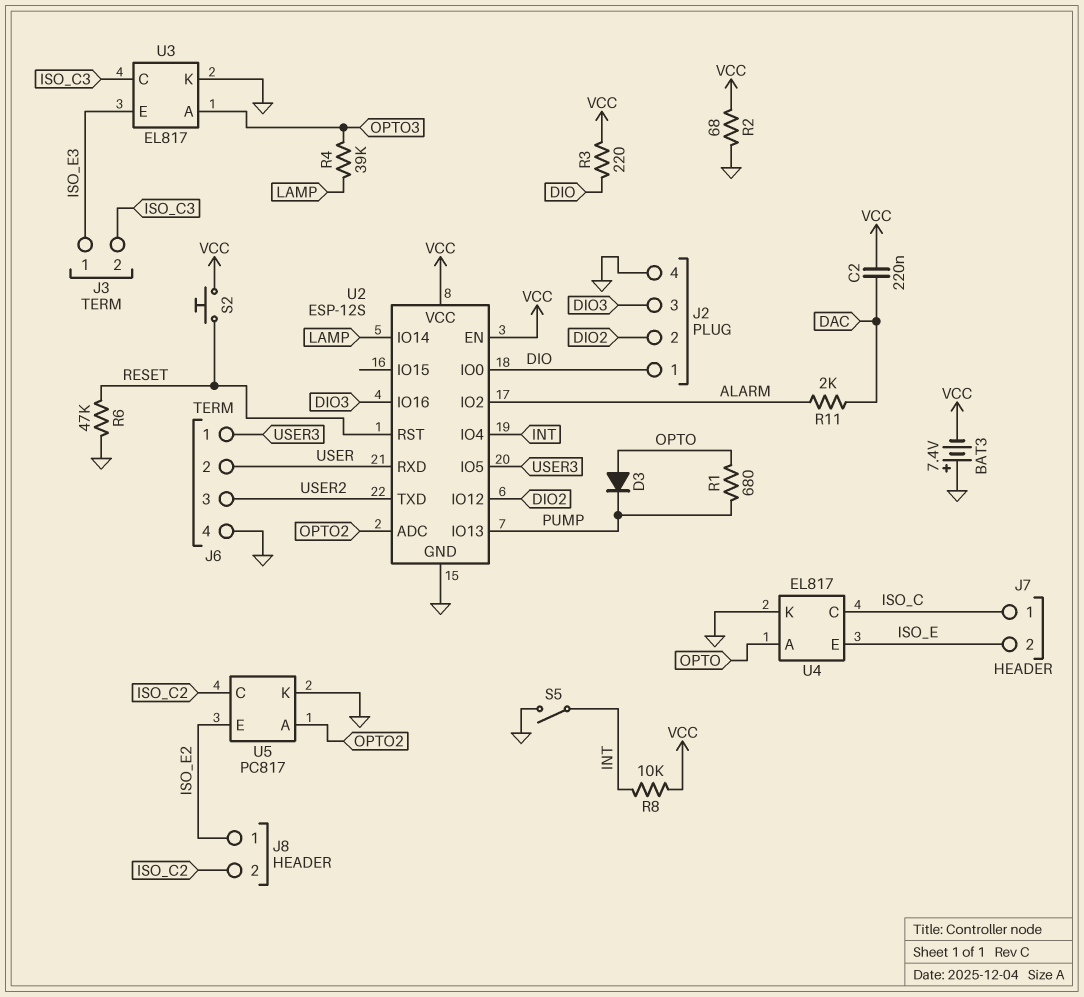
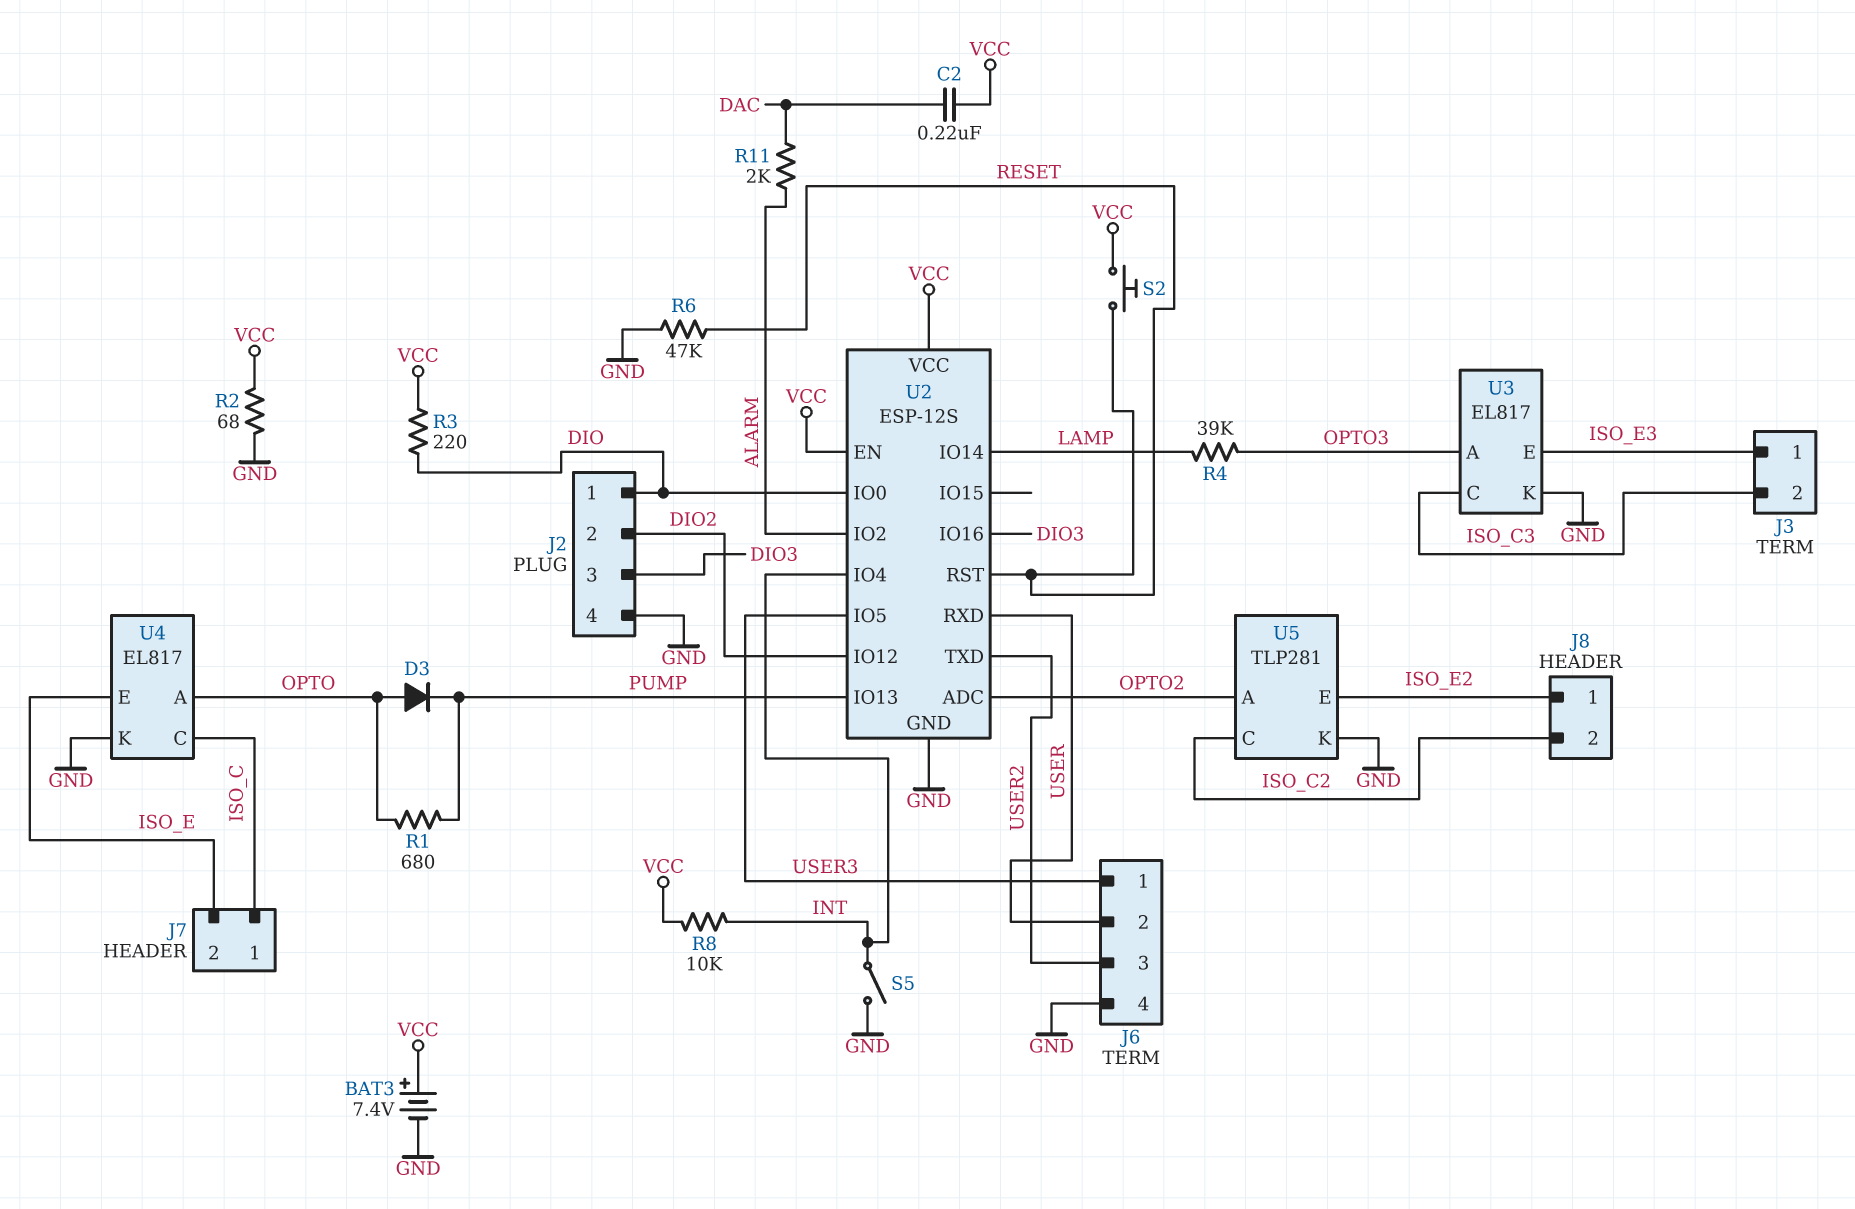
BAT3: 7.4V (plus GND, minus VCC) -> 7.4V (plus VCC, minus GND)
U5: PC817 -> TLP281

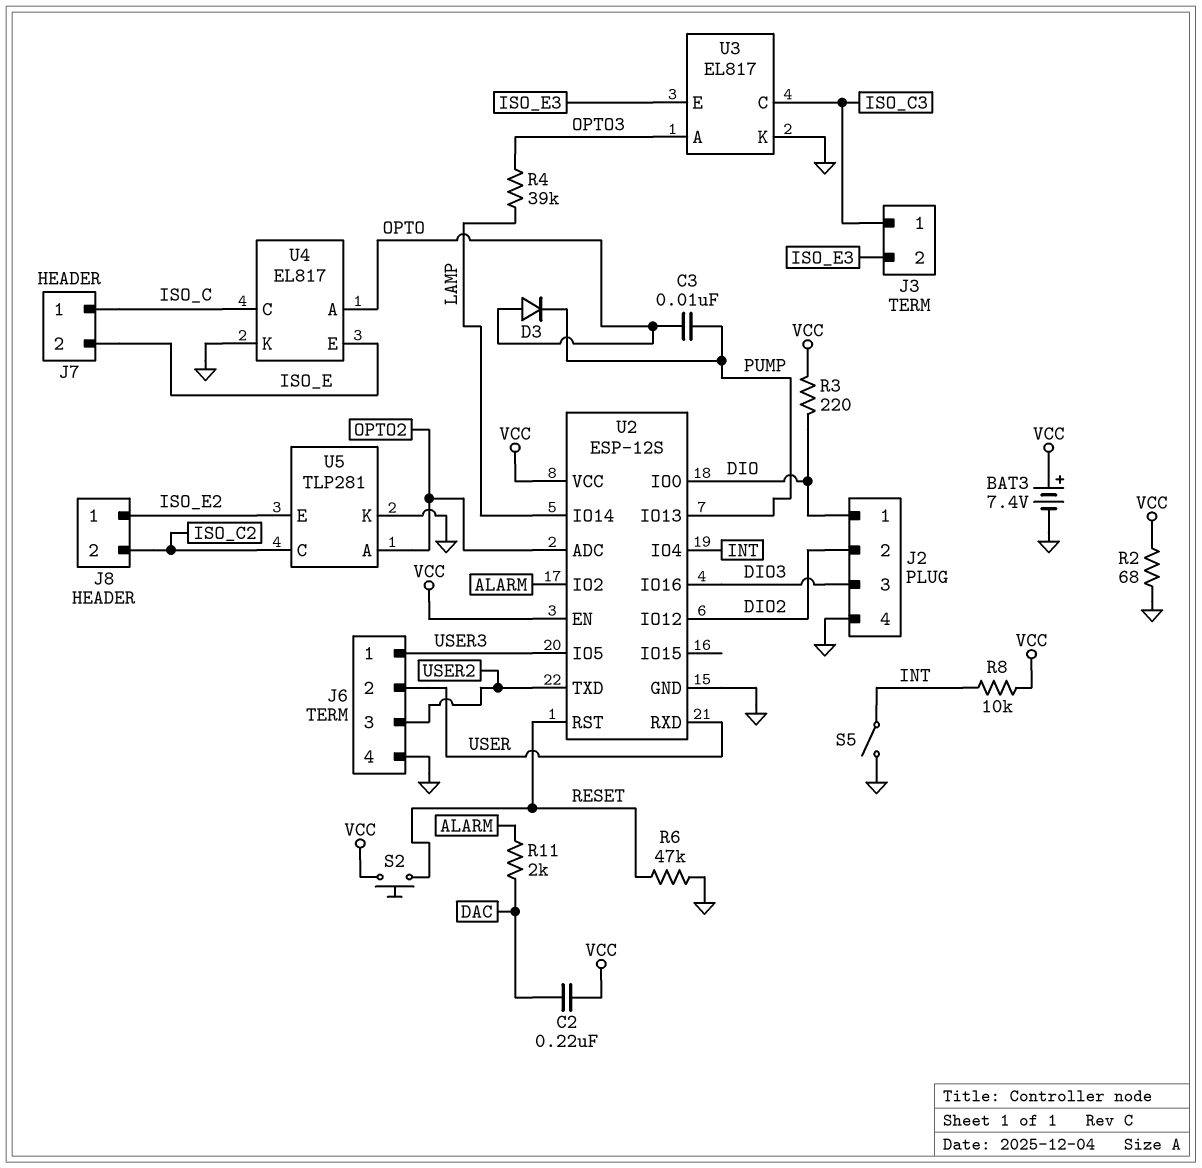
C3: none -> 10nF (OPTO, PUMP)
J3 pin 1: ISO_E3 -> ISO_C3
J3 pin 2: ISO_C3 -> ISO_E3
R1: 680 (OPTO, PUMP) -> none

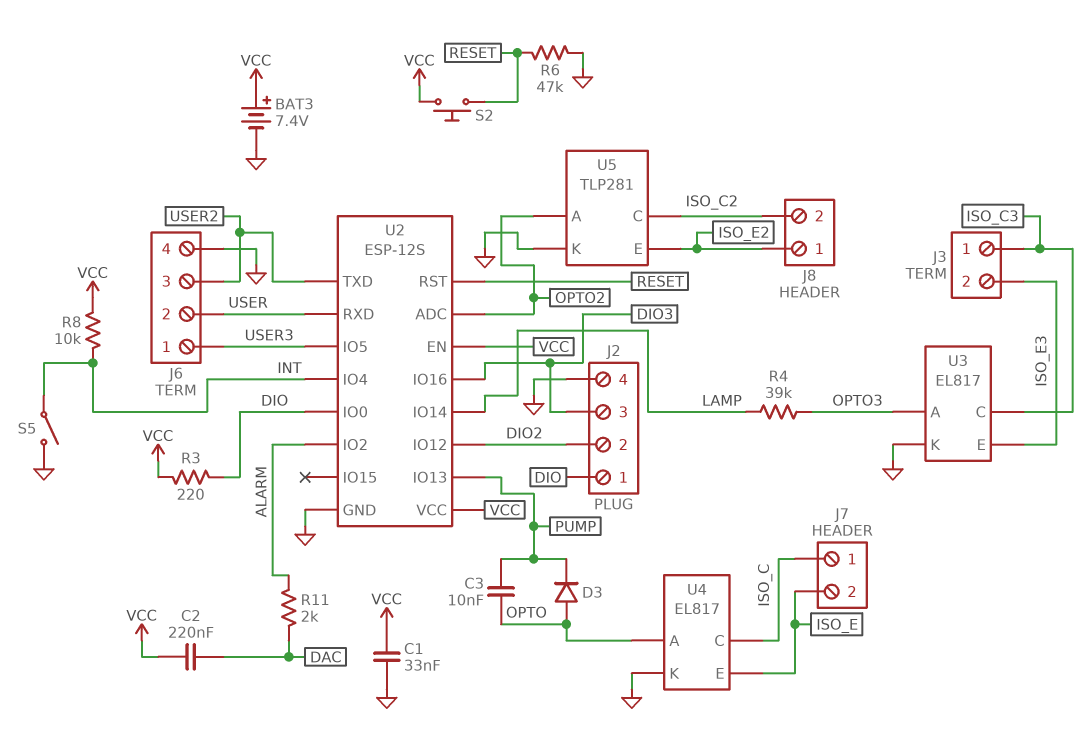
C1: none -> 33nF (GND, VCC)
R2: 68 (GND, VCC) -> none

